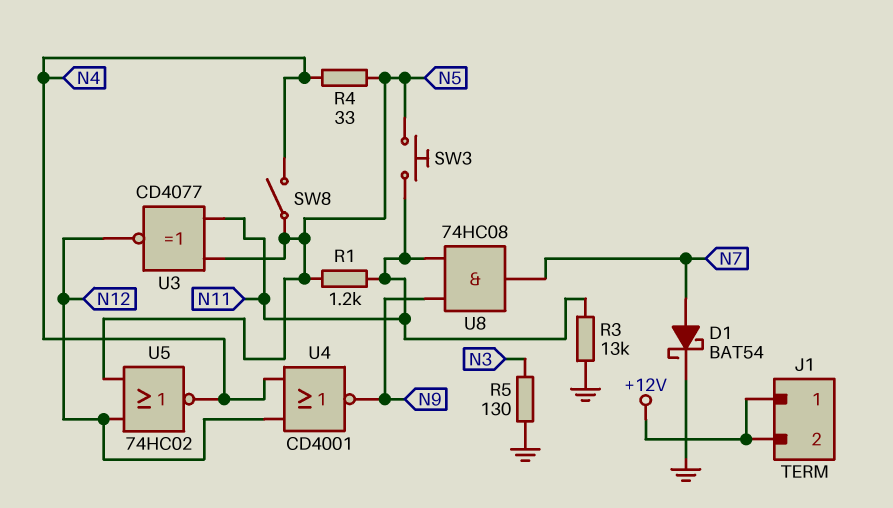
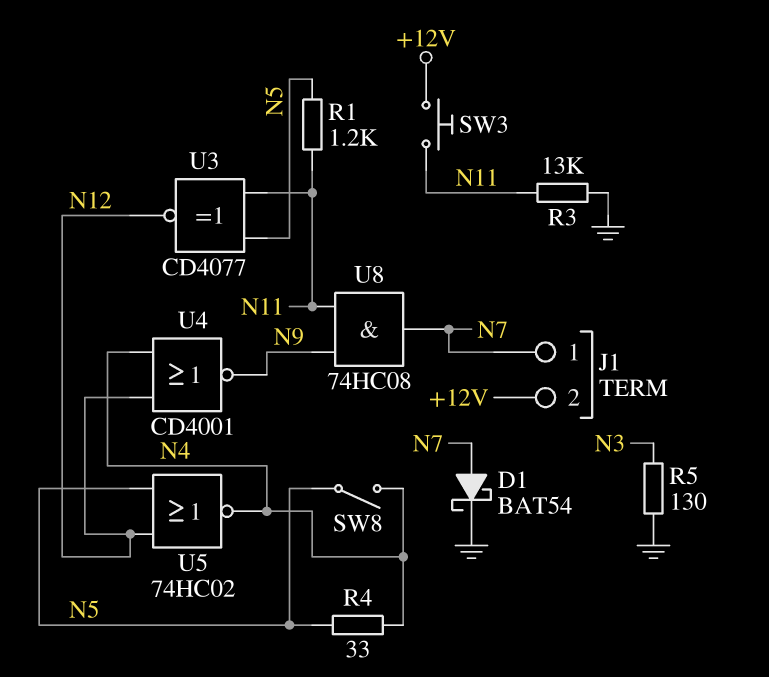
J1 pin 1: +12V -> N7
SW3: button (N5, N11) -> button (+12V, N11)

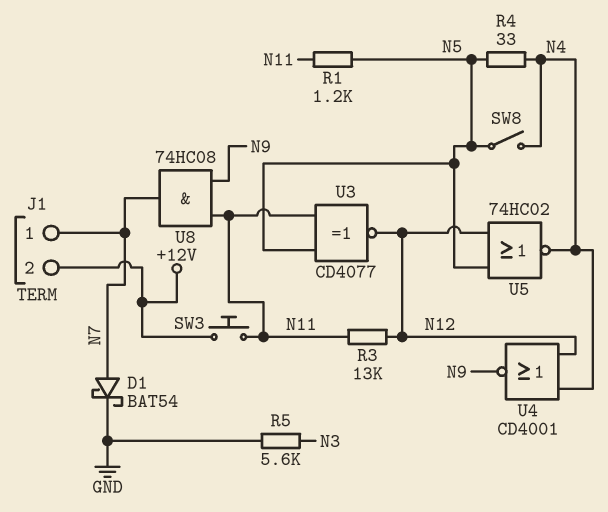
R3: 13k (GND, N11) -> 13k (N11, N12)
R5: 130 (GND, N3) -> 5.6k (GND, N3)

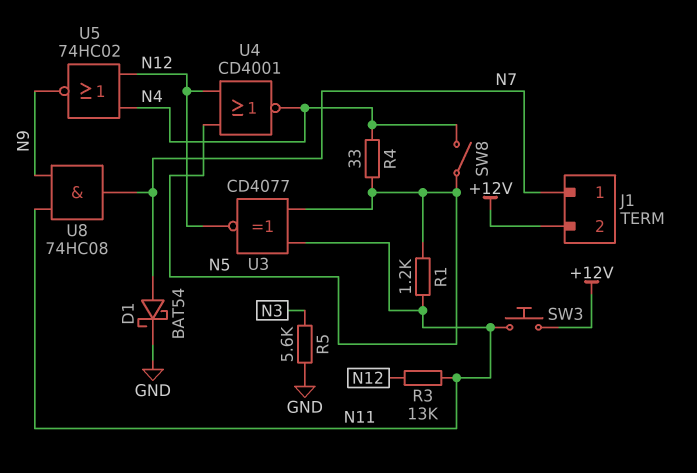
U4: NOR CD4001 (in N4, in N12, out N9) -> NOR CD4001 (in N5, in N12, out N4)
U5: NOR 74HC02 (in N5, in N12, out N4) -> NOR 74HC02 (in N4, in N12, out N9)

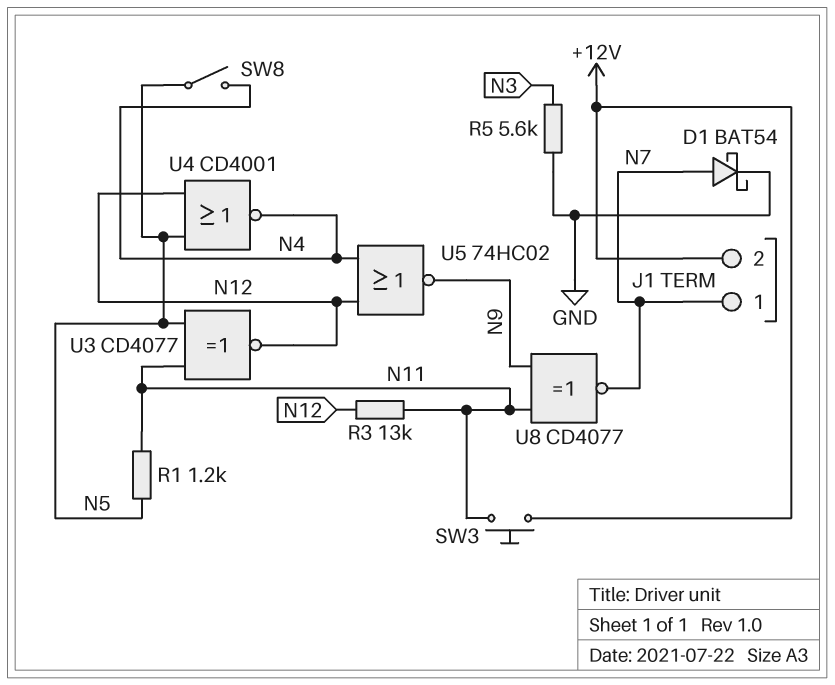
R4: 33 (N4, N5) -> none
U8: AND 74HC08 (in N9, in N11, out N7) -> XNOR CD4077 (in N9, in N11, out N7)

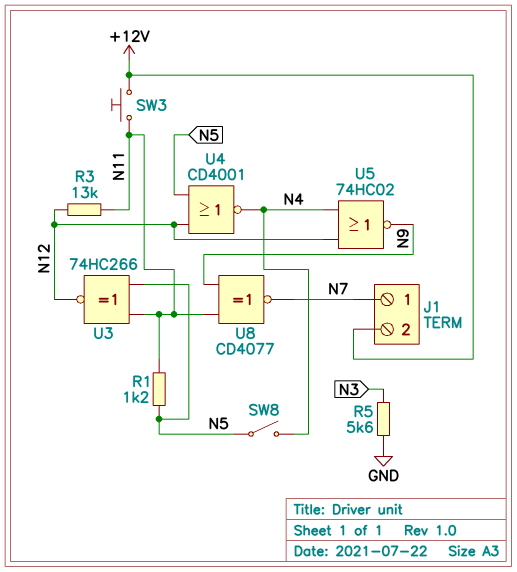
D1: schottky BAT54 (A N7, K GND) -> none
U3: XNOR CD4077 (in N5, in N11, out N12) -> XNOR 74HC266 (in N5, in N11, out N12)

